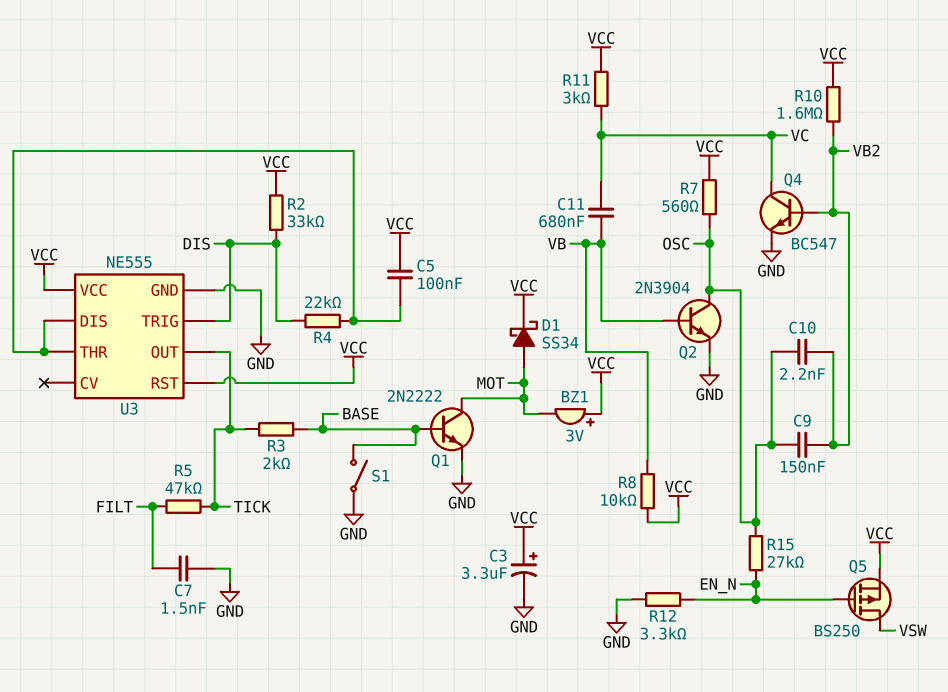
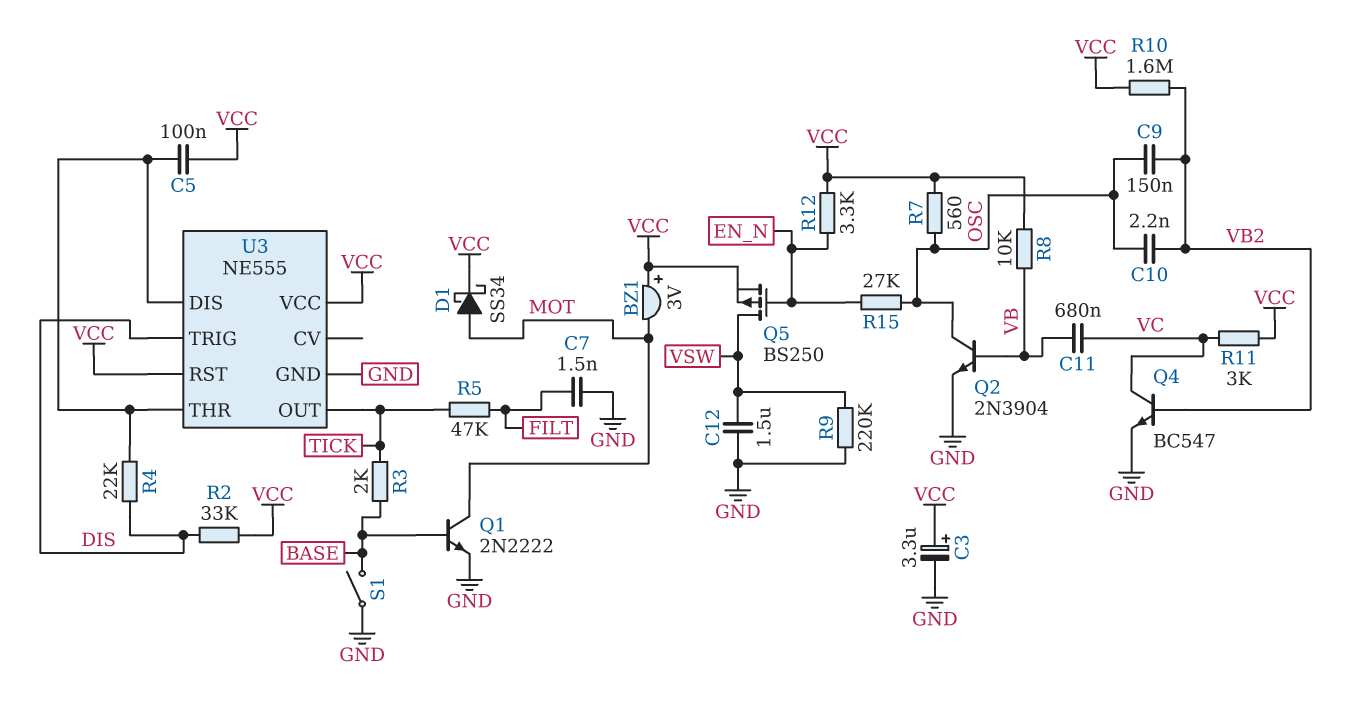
C12: none -> 1.5uF (GND, VSW)
R9: none -> 220k (GND, VSW)
R12: 3.3k (EN_N, GND) -> 3.3k (EN_N, VCC)

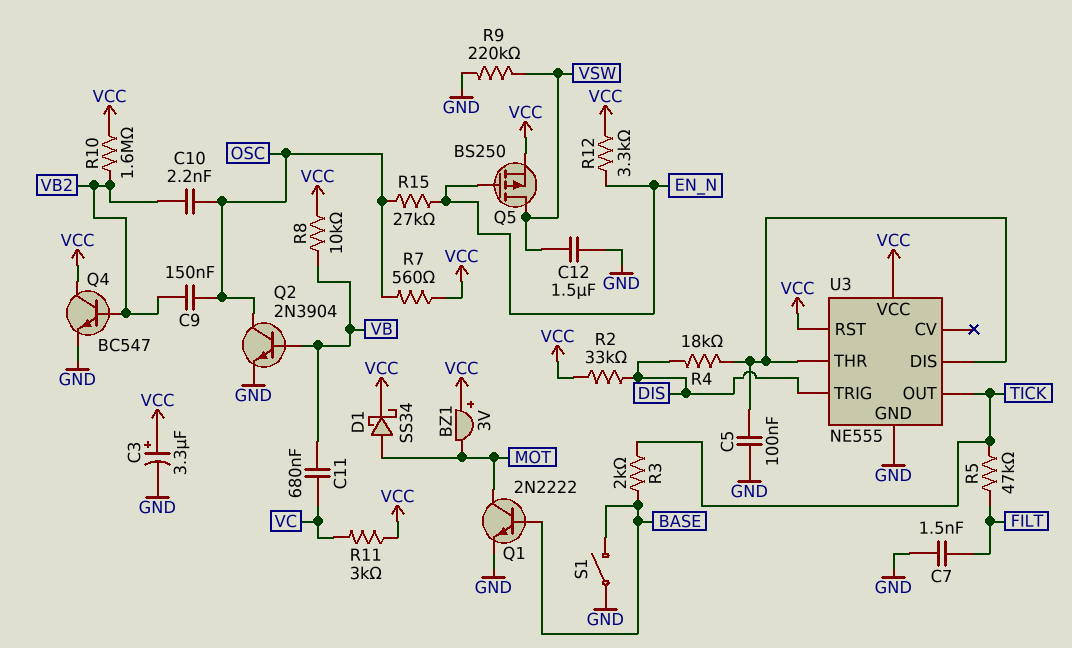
C5: 100nF (U3/DIS, VCC) -> 100nF (GND, U3/DIS)
Q4: NPN BC547 (B VB2, C VC, E GND) -> NPN BC547 (B VB2, C VCC, E GND)
R4: 22k (DIS, U3/DIS) -> 18k (DIS, U3/DIS)

